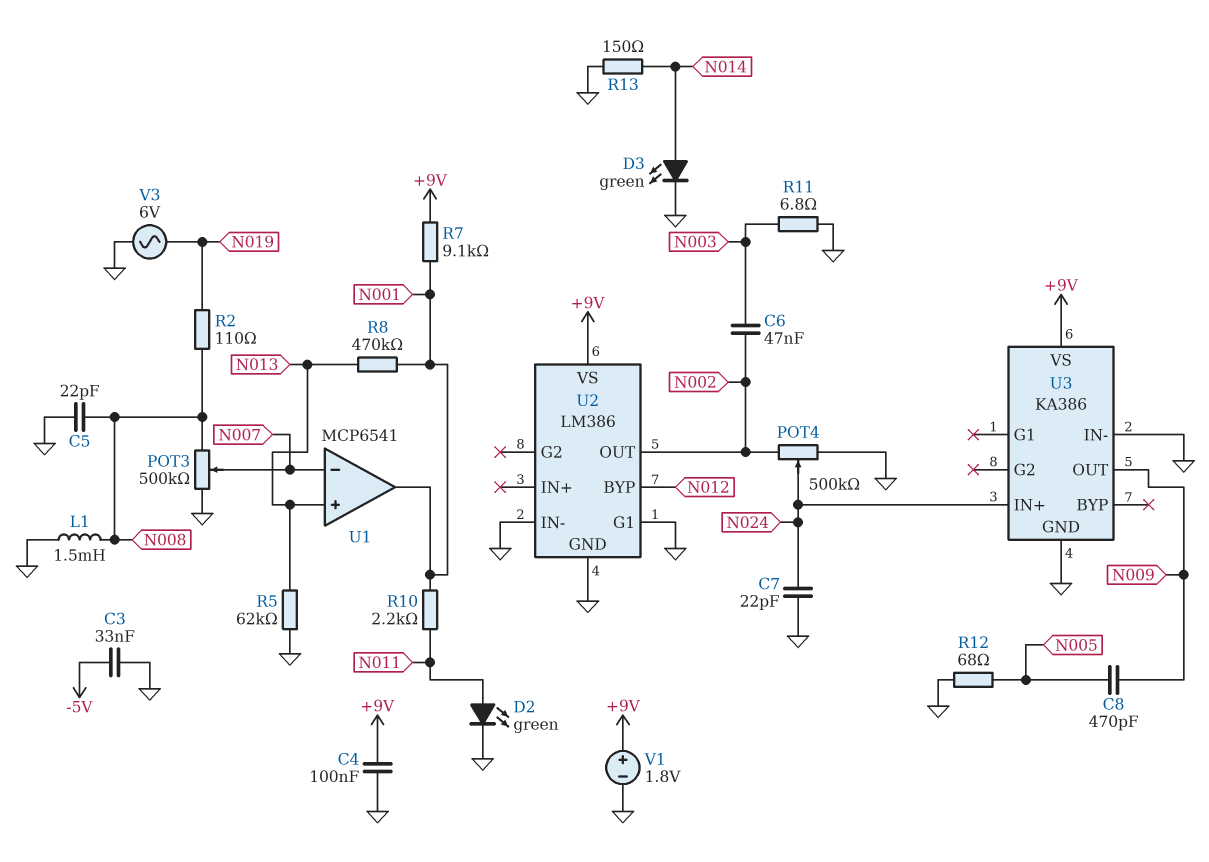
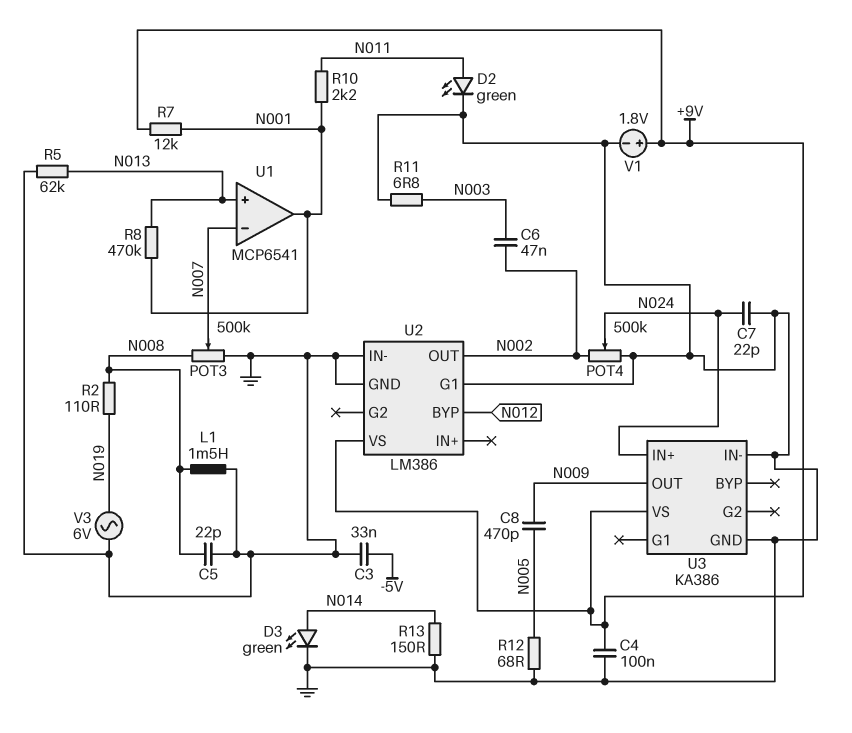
R7: 9.1k (+9V, N001) -> 12k (+9V, N001)

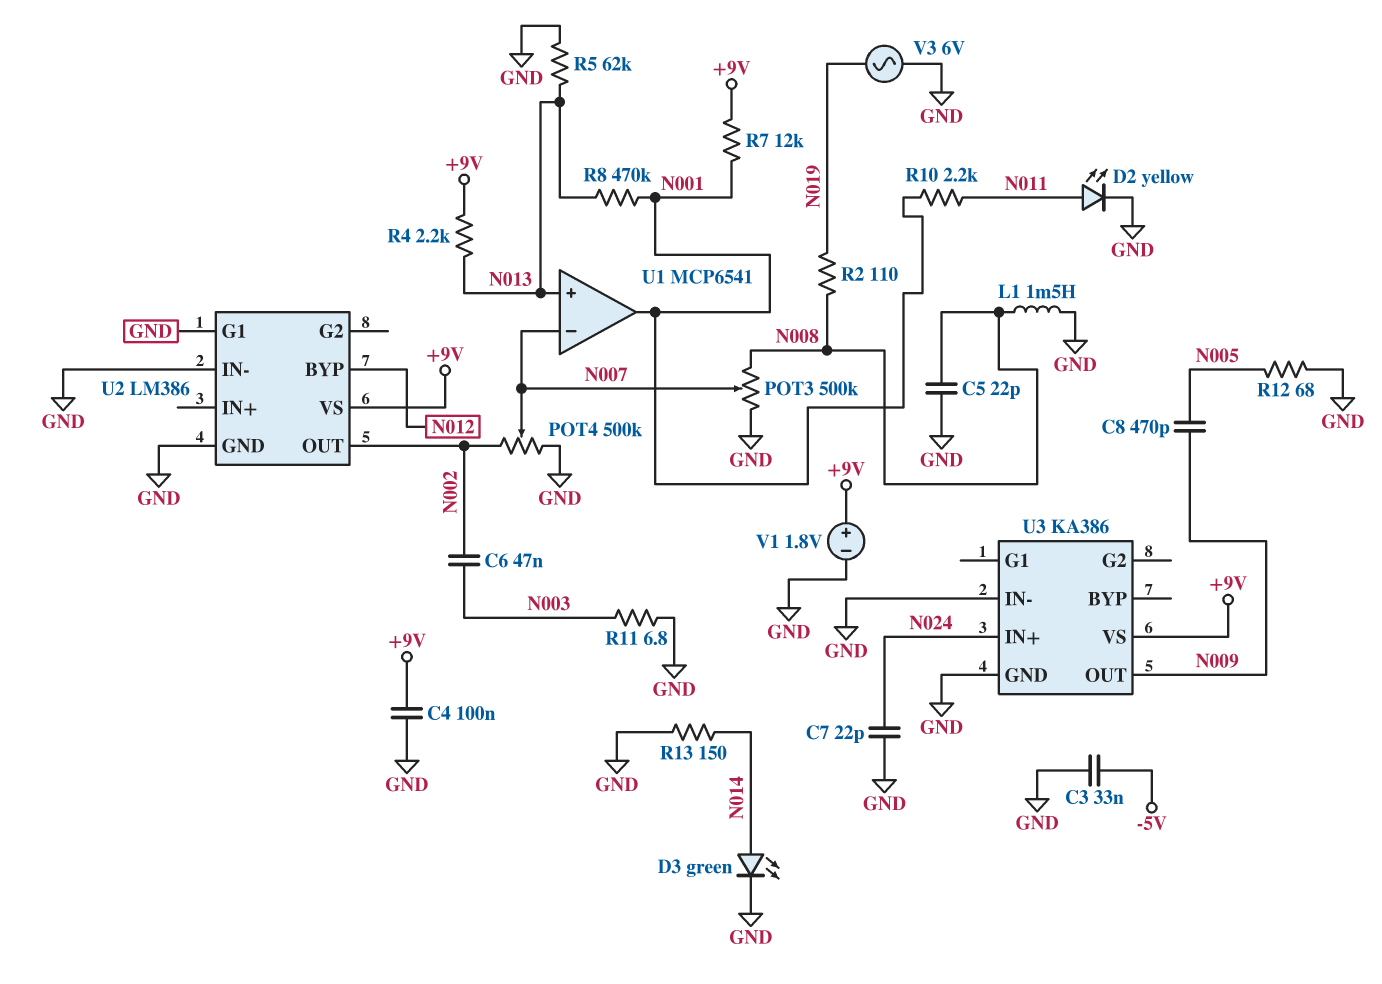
D2: LED green (A N011, K GND) -> LED yellow (A N011, K GND)
POT4: 500k (GND, N002, wiper N024) -> 500k (GND, N002, wiper N007)
R4: none -> 2.2k (+9V, N013)

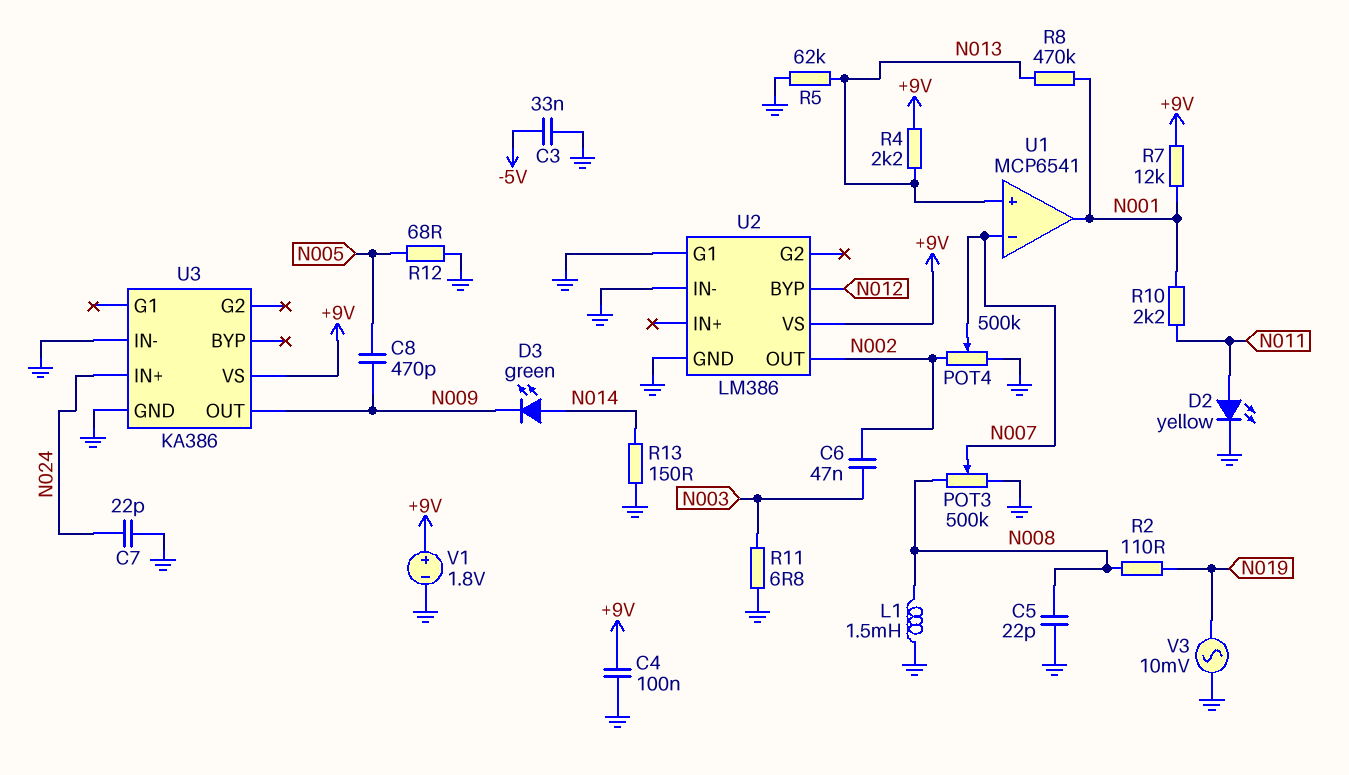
D3: LED green (A N014, K GND) -> LED green (A N014, K N009)
V3: AC 6V (GND, N019) -> AC 10mV (GND, N019)

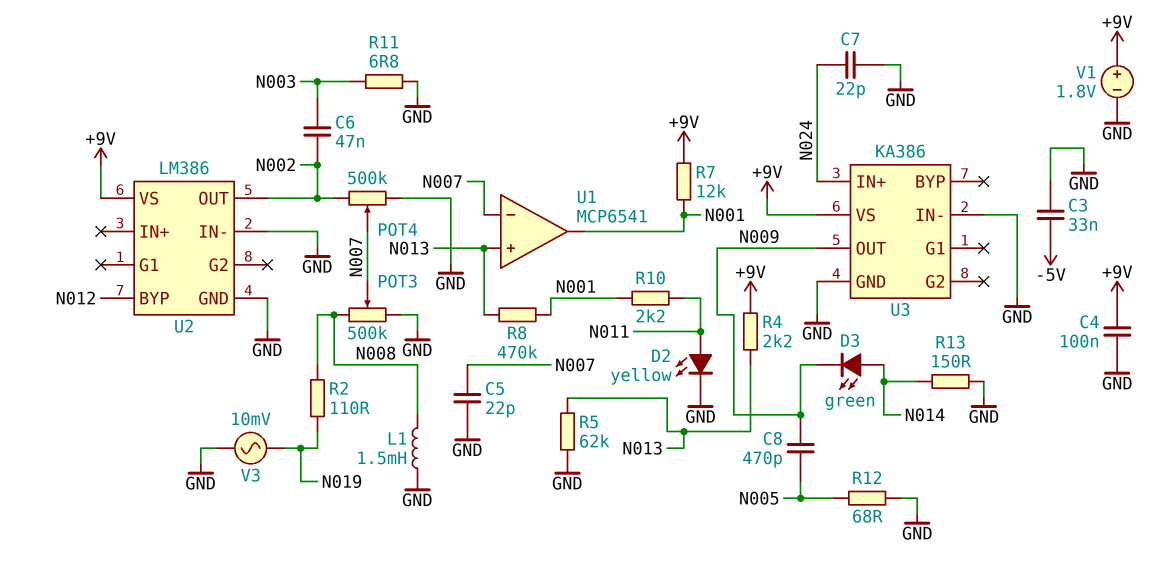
C5: 22pF (GND, N008) -> 22pF (GND, N007)
U2 pin G1: GND -> none

